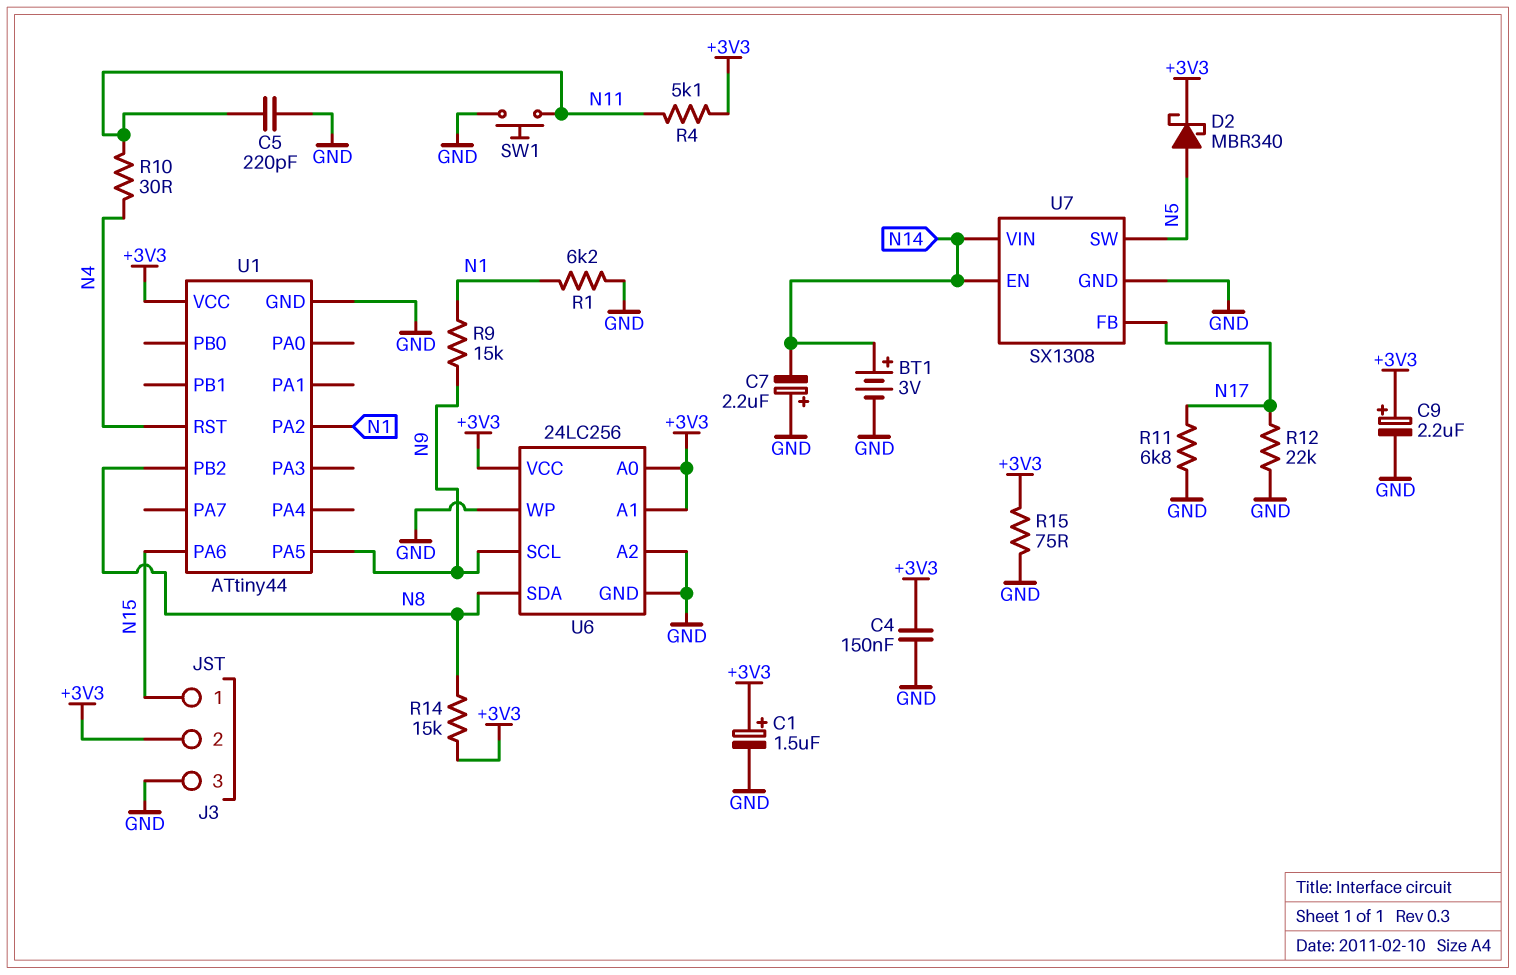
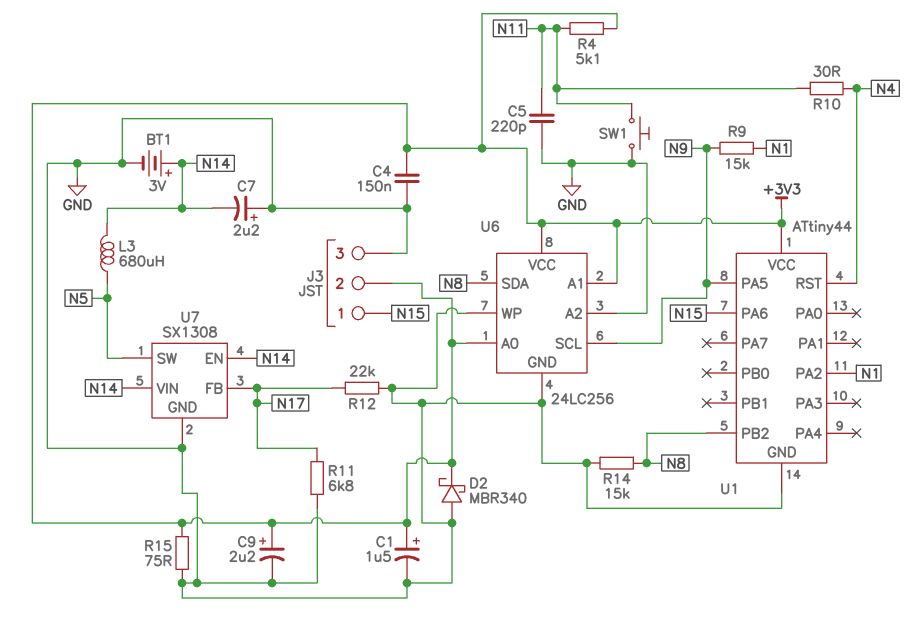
D2: schottky MBR340 (A N5, K +3V3) -> schottky MBR340 (A GND, K +3V3)
L3: none -> 680uH (N5, N14)
R1: 6.2k (GND, N1) -> none
R14: 15k (+3V3, N8) -> 15k (GND, N8)

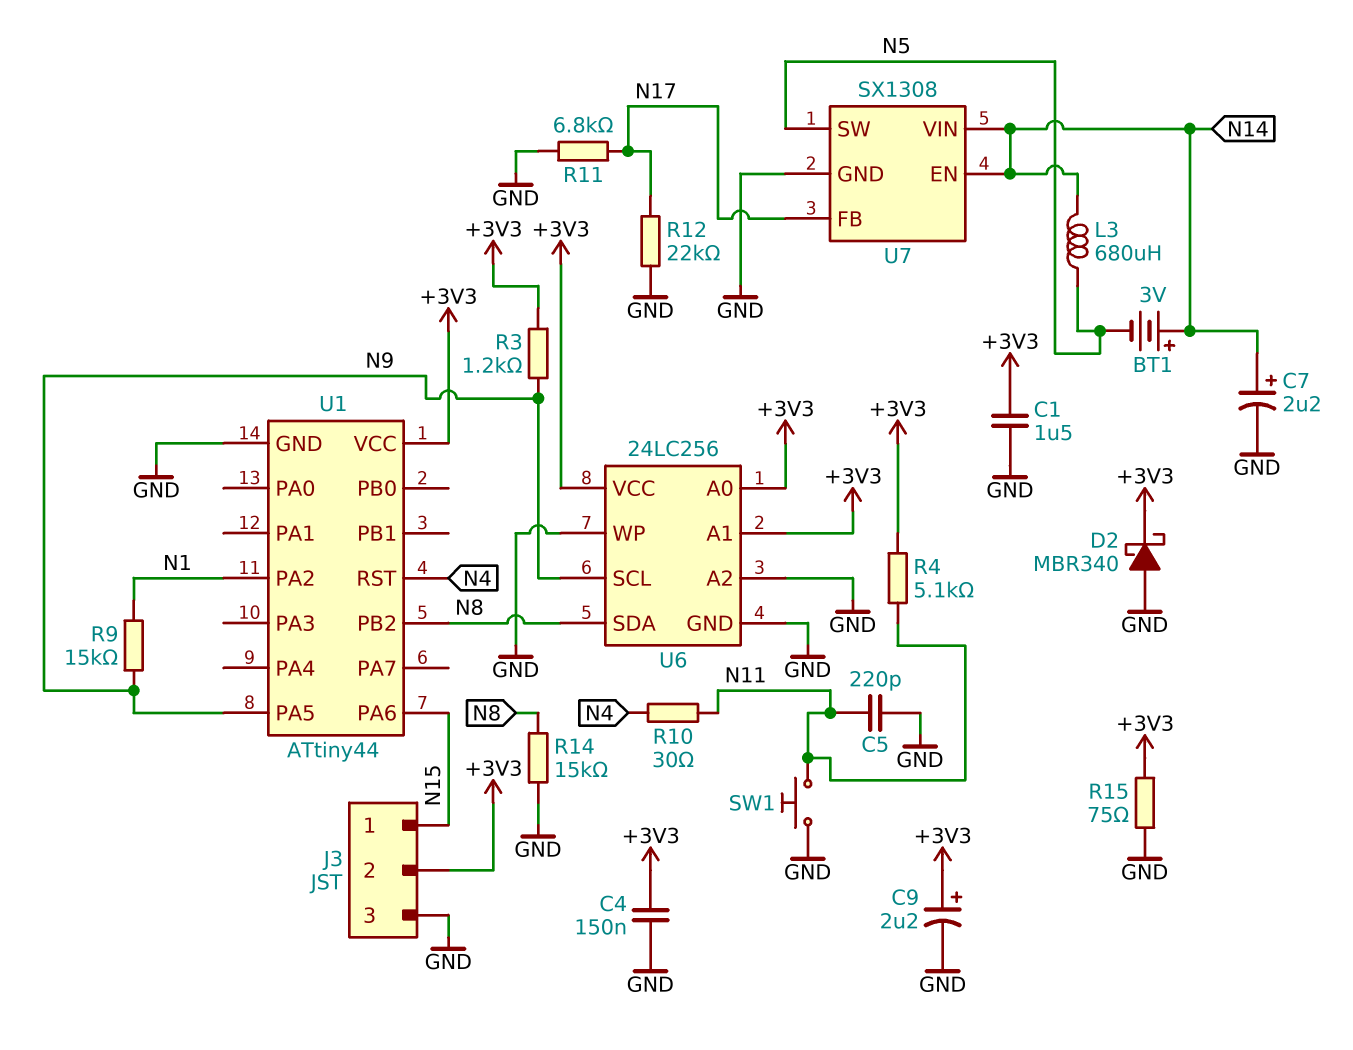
BT1: 3V (plus N14, minus GND) -> 3V (plus N14, minus N5)
C1: 1.5uF (plus +3V3, minus GND) -> 1.5uF (+3V3, GND)
C7: 2.2uF (plus GND, minus N14) -> 2.2uF (plus N14, minus GND)
R3: none -> 1.2k (+3V3, N9)

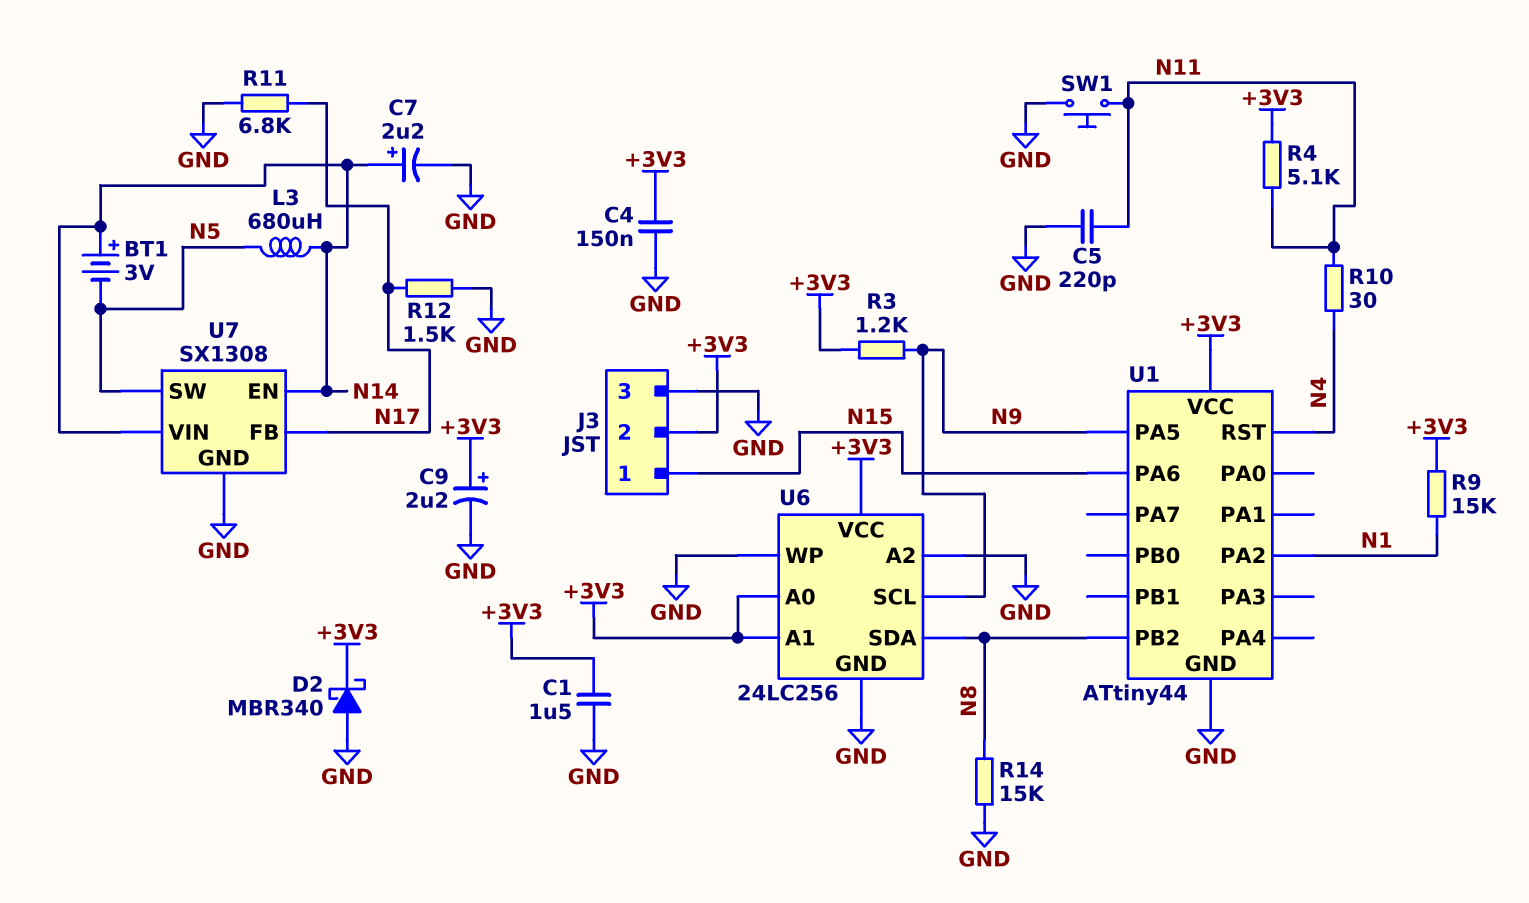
R9: 15k (N1, N9) -> 15k (+3V3, N1)
R12: 22k (GND, N17) -> 1.5k (GND, N17)
R15: 75 (+3V3, GND) -> none

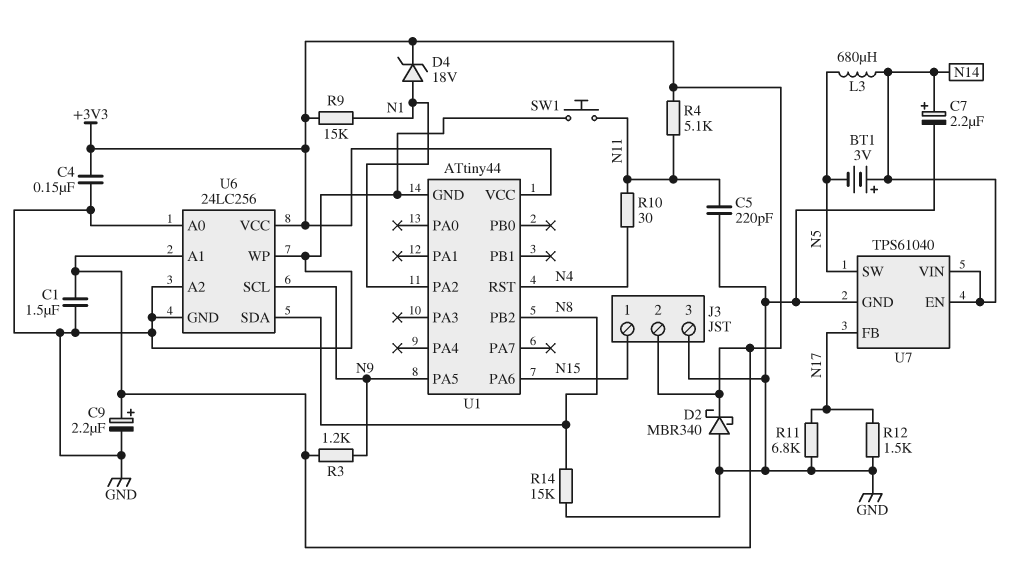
D4: none -> zener 18V (A N1, K +3V3)
U6 pin A0: +3V3 -> GND
U7: SX1308 -> TPS61040

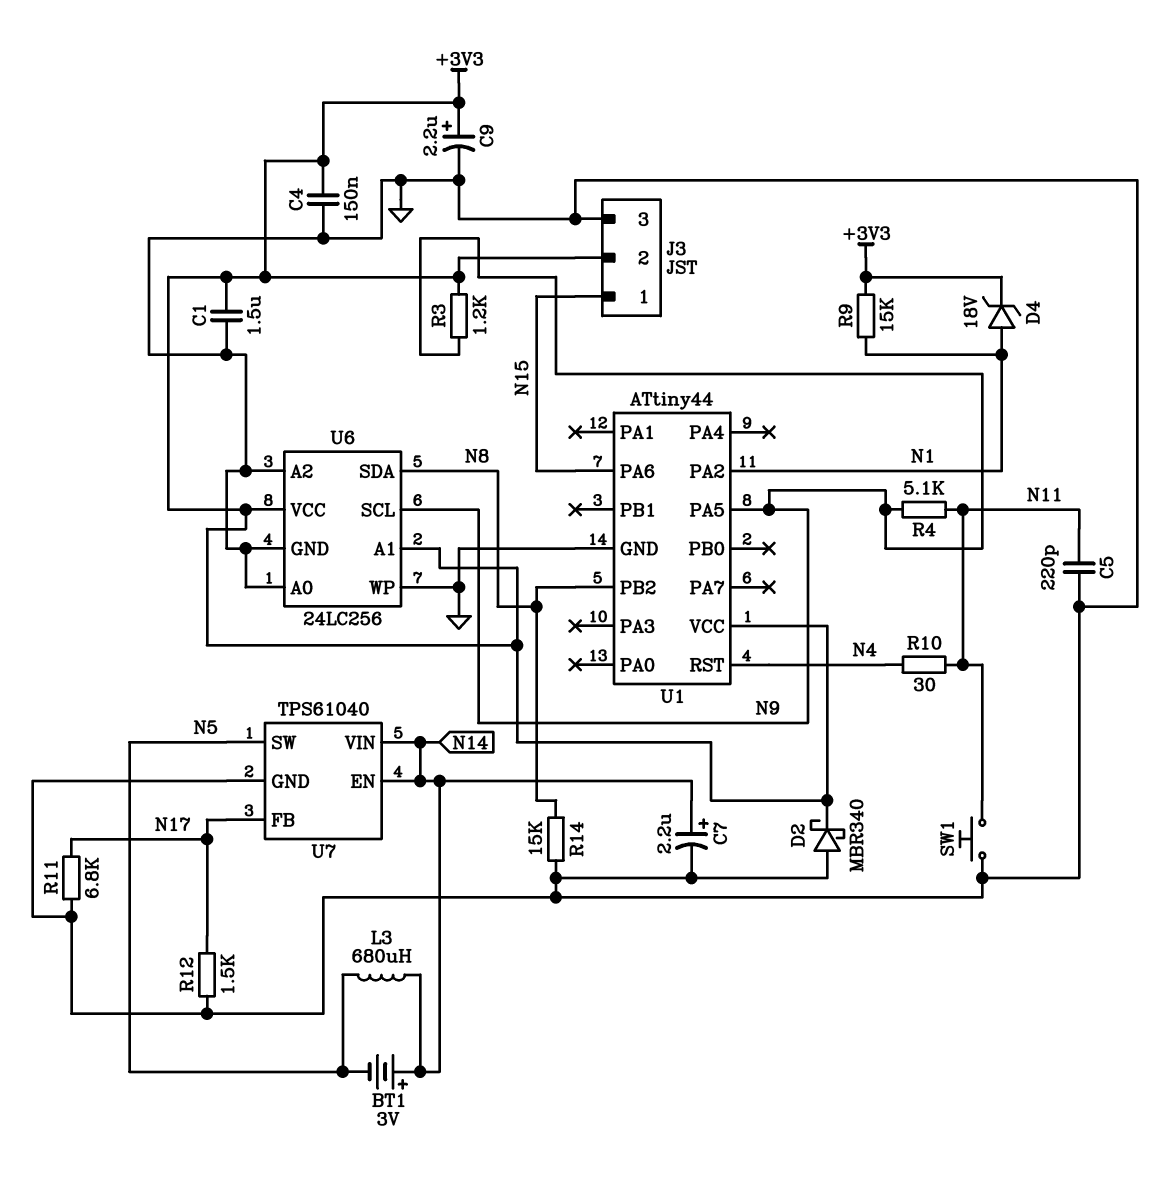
R4: 5.1k (+3V3, N11) -> 5.1k (N9, N11)

